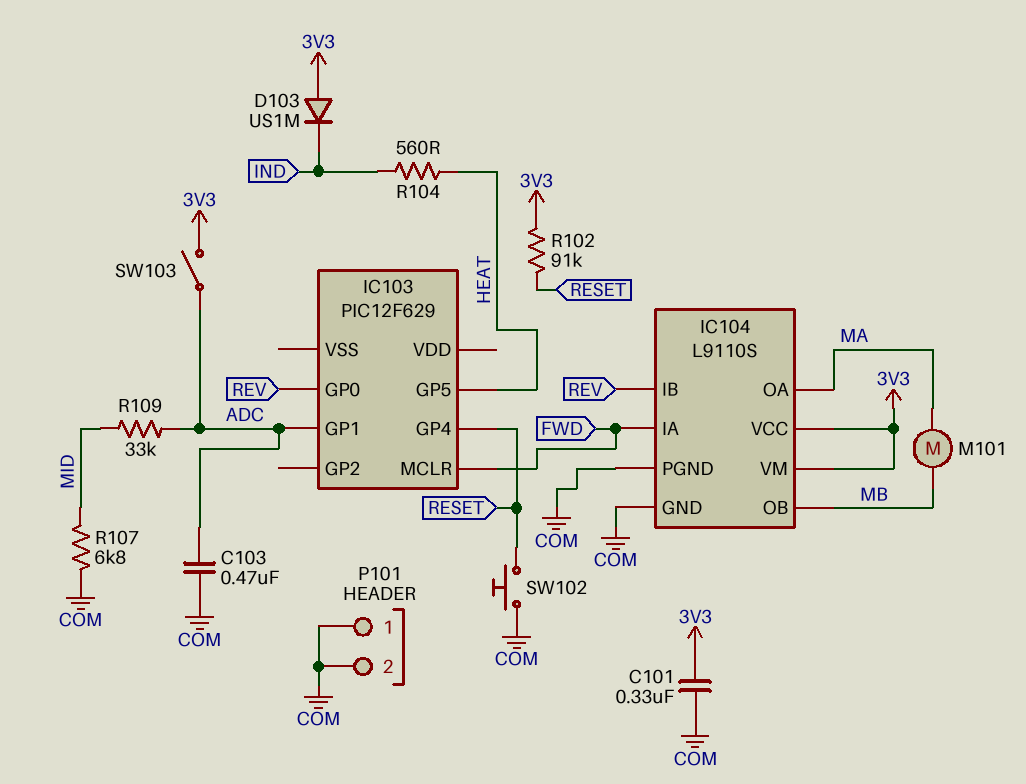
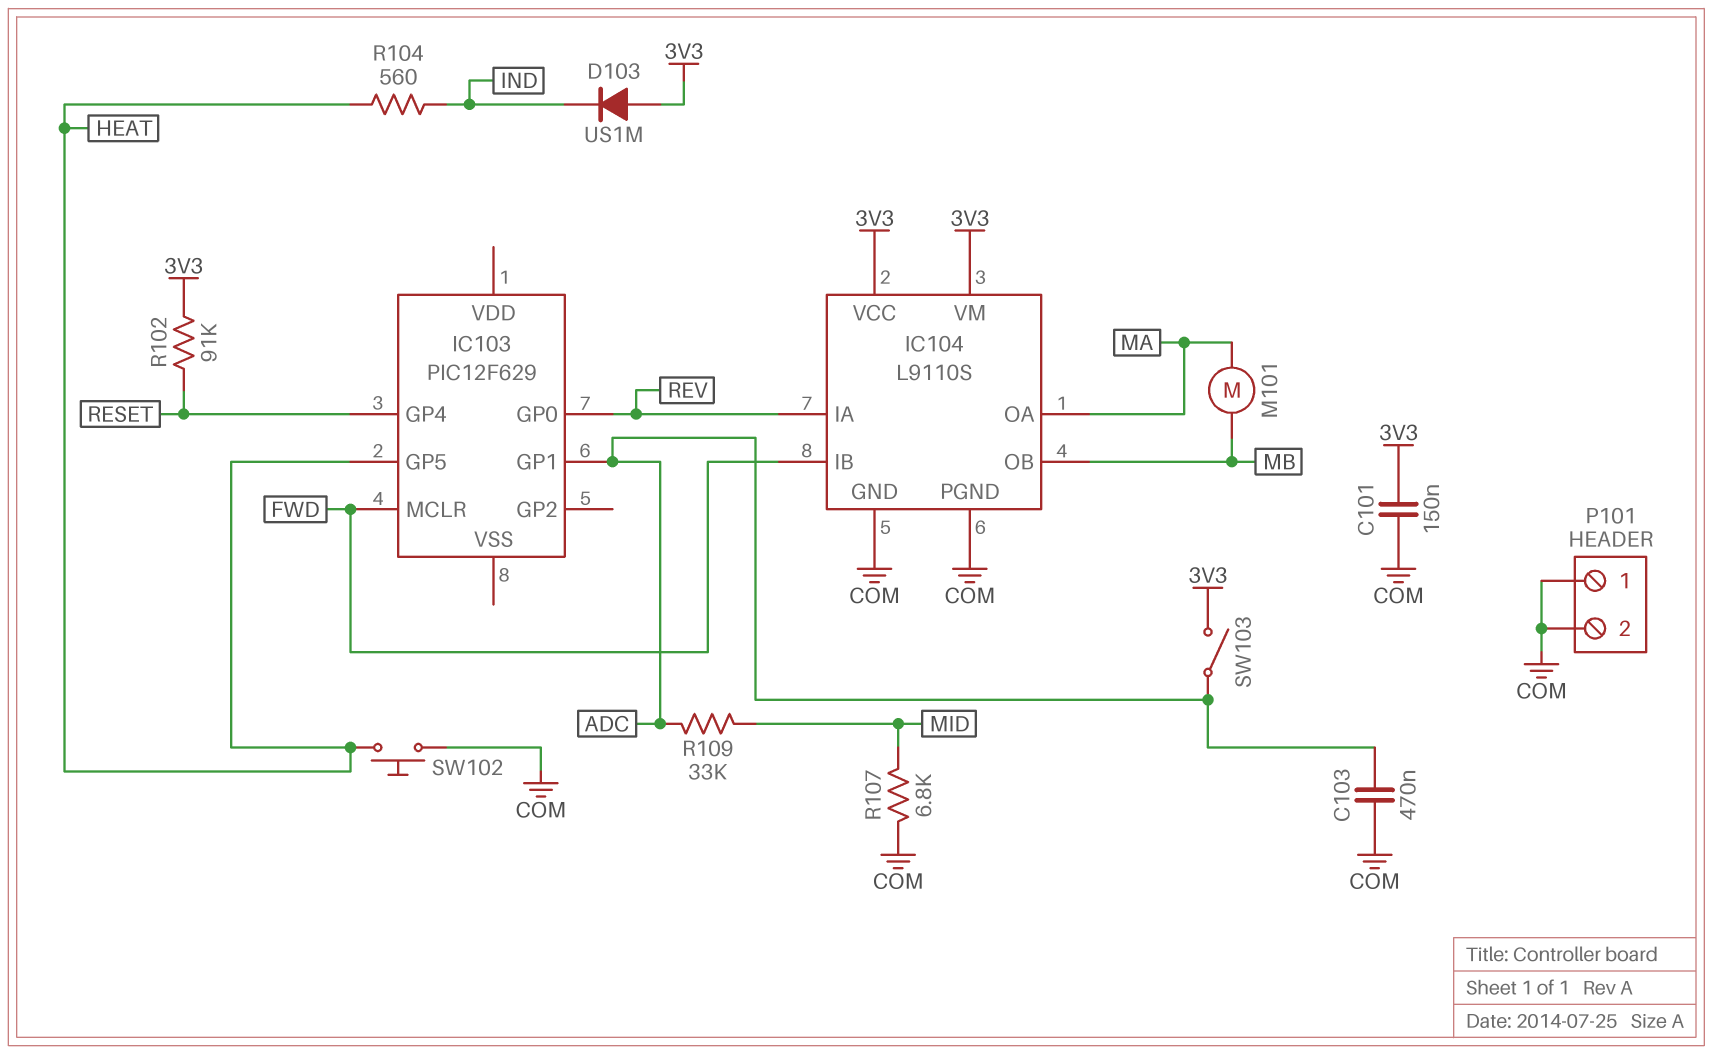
C101: 330nF (3V3, COM) -> 150nF (3V3, COM)
IC104 pin IA: FWD -> REV
IC104 pin IB: REV -> FWD
SW102: button (COM, RESET) -> button (COM, HEAT)

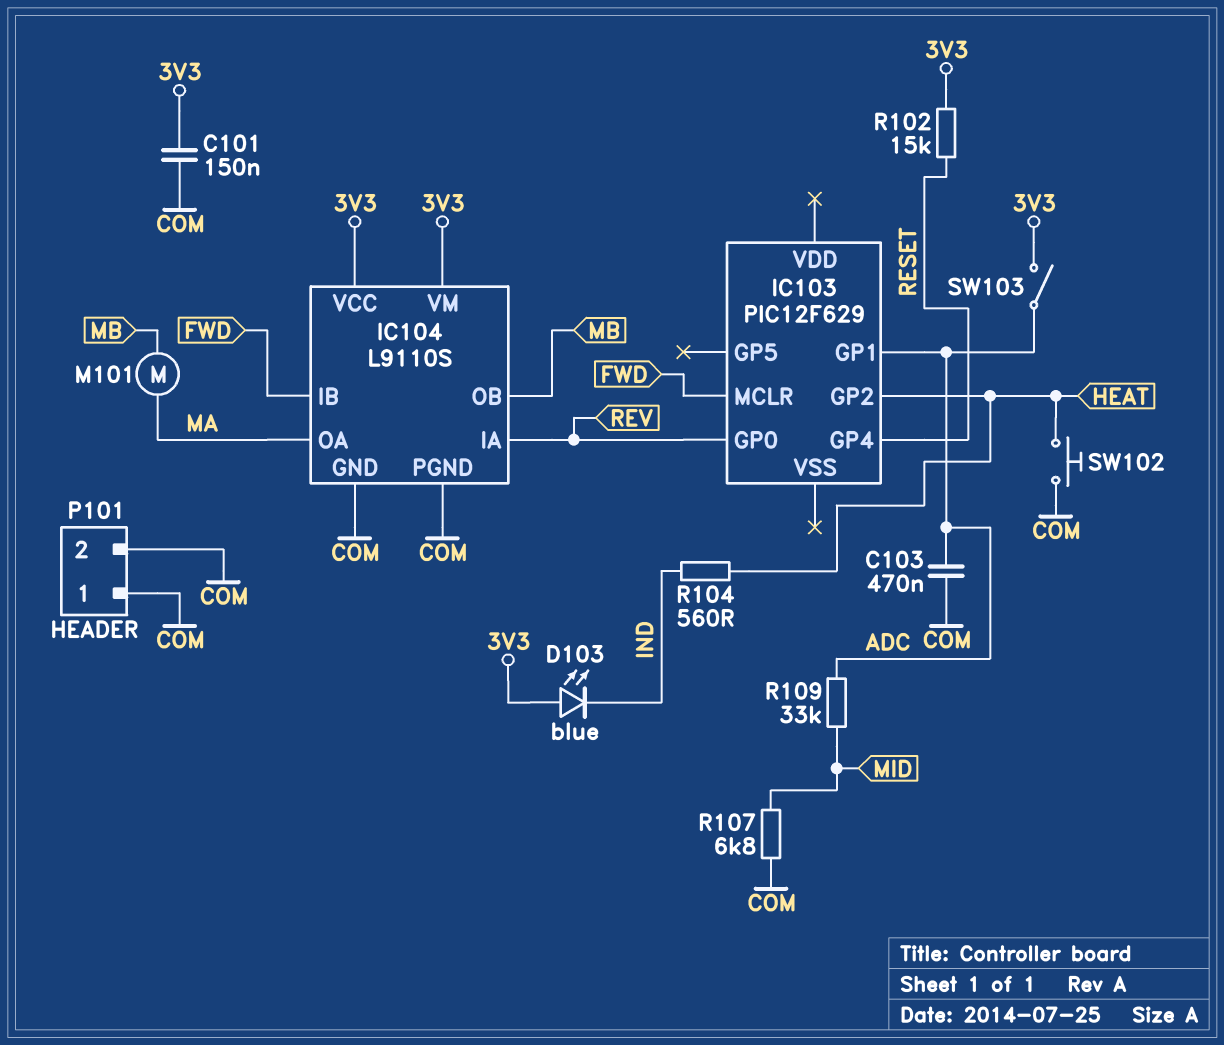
D103: diode US1M (A 3V3, K IND) -> LED blue (A 3V3, K IND)
IC103 pin GP2: none -> HEAT
IC103 pin GP5: HEAT -> none
R102: 91k (3V3, RESET) -> 15k (3V3, RESET)

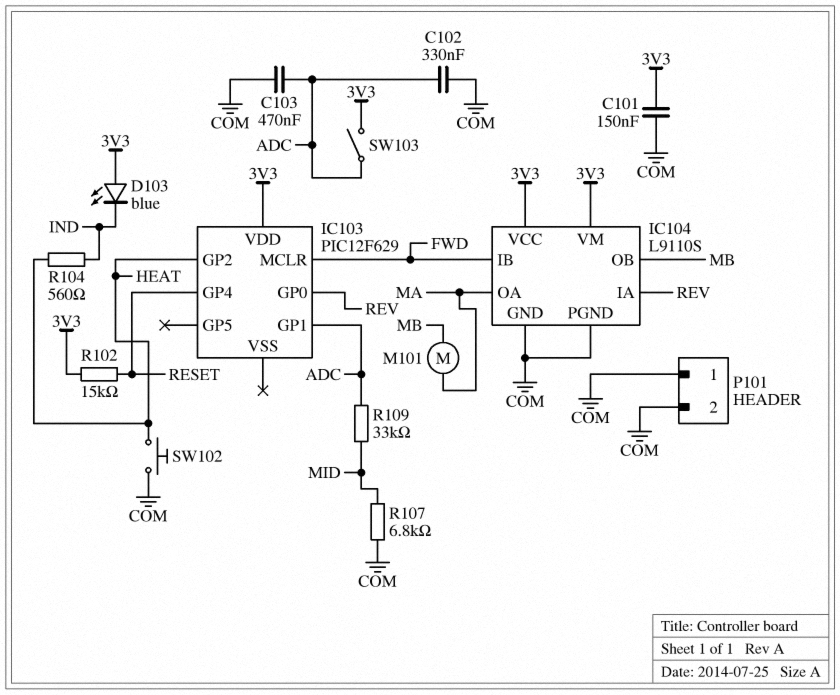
C102: none -> 330nF (ADC, COM)
IC103 pin VDD: none -> 3V3

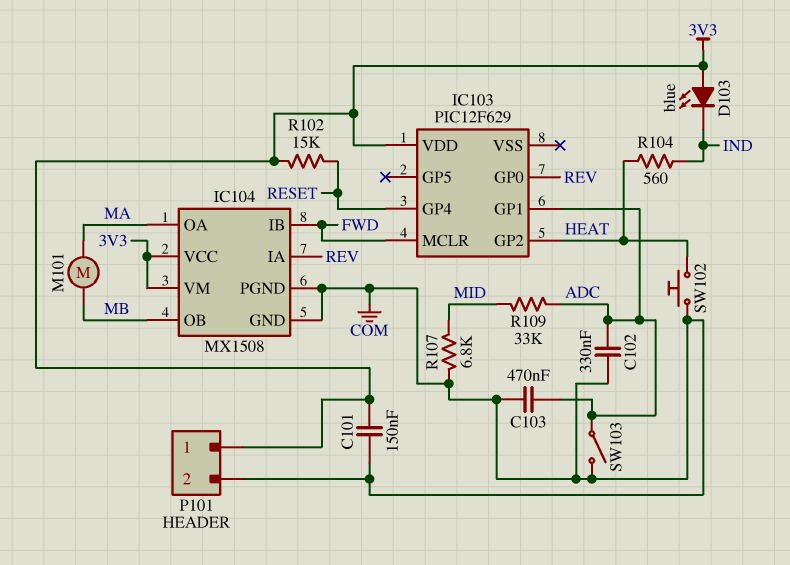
IC104: L9110S -> MX1508
P101 pin 1: COM -> 3V3
SW103: switch (3V3, ADC) -> switch (ADC, COM)

